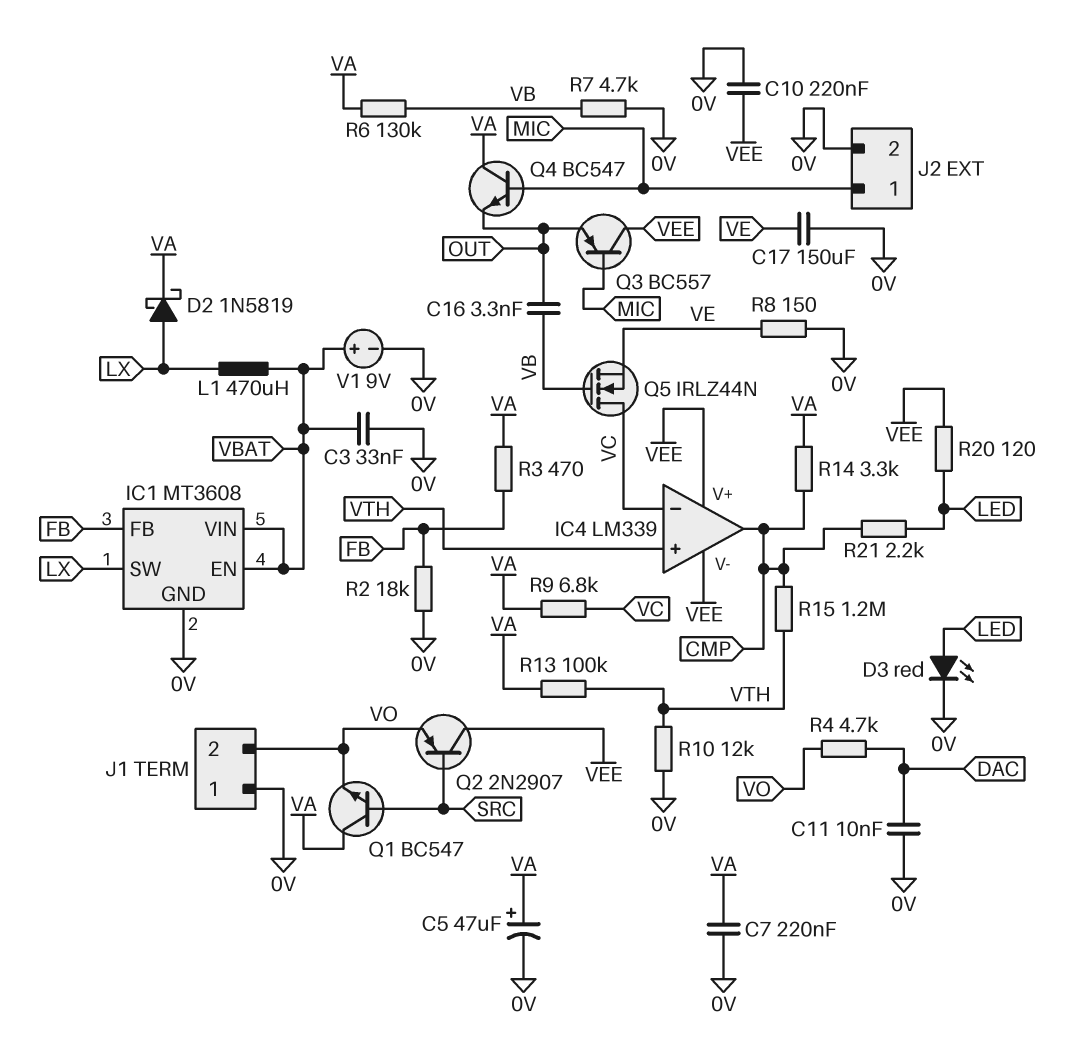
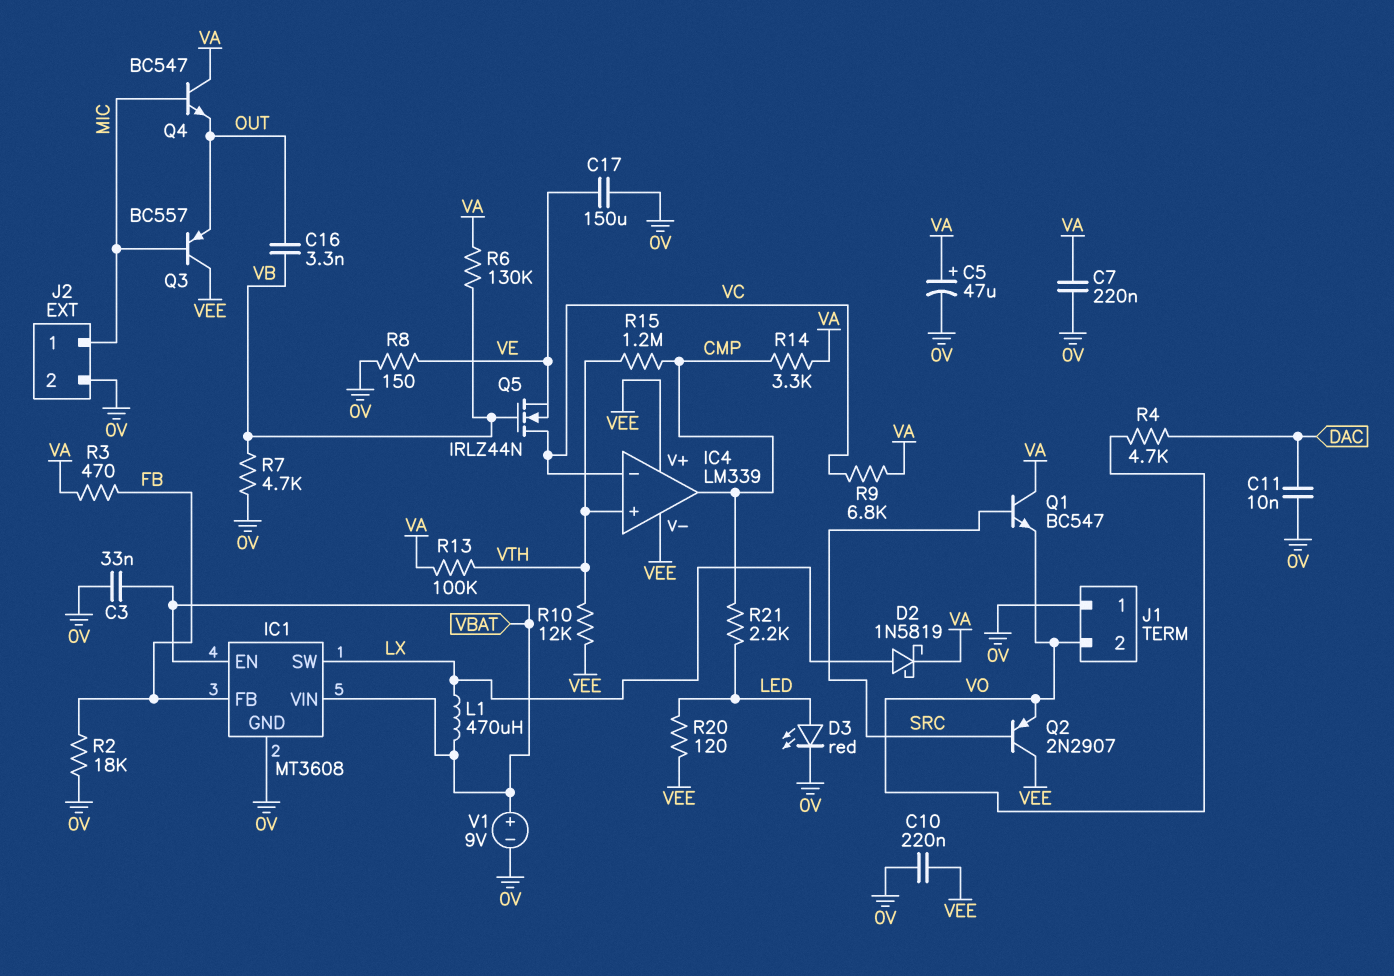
R10: 12k (0V, VTH) -> 12k (VEE, VTH)

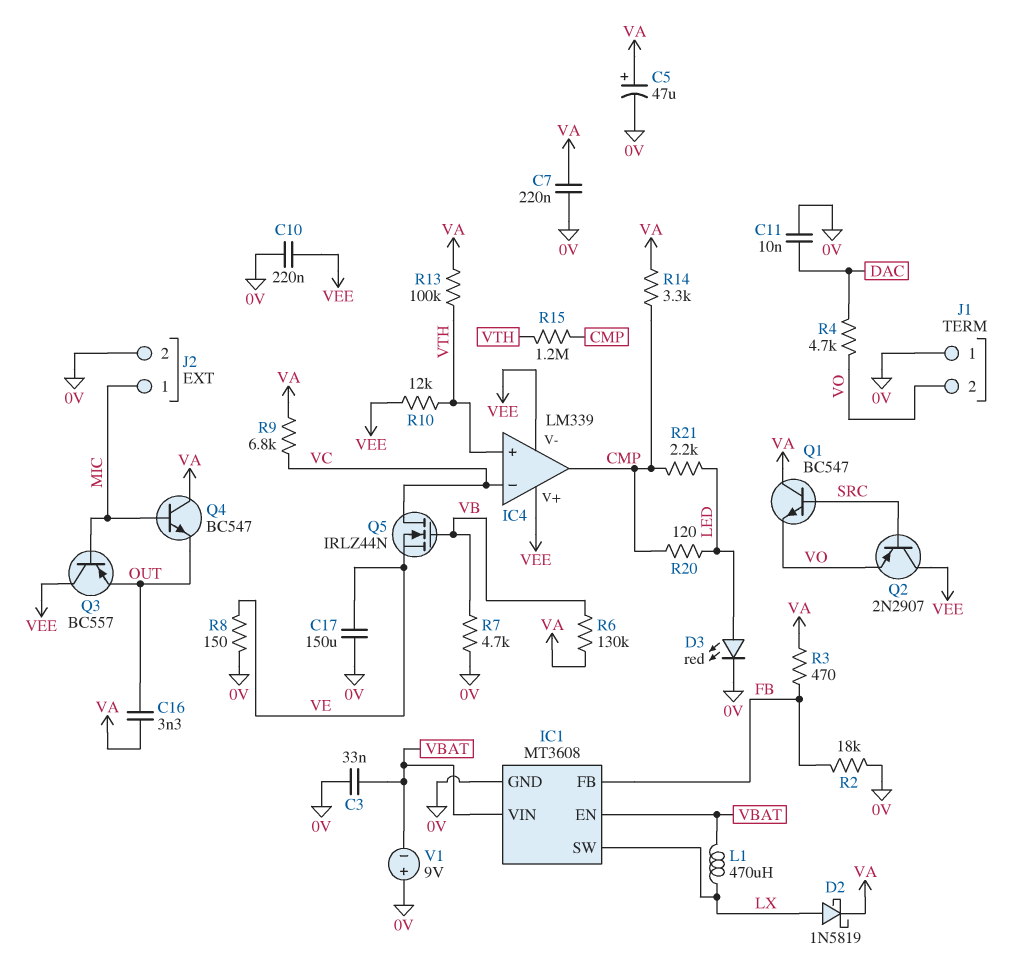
C16: 3.3nF (OUT, VB) -> 3.3nF (OUT, VA)
R20: 120 (LED, VEE) -> 120 (CMP, LED)
V1: 9V (plus VBAT, minus 0V) -> 9V (plus 0V, minus VBAT)

